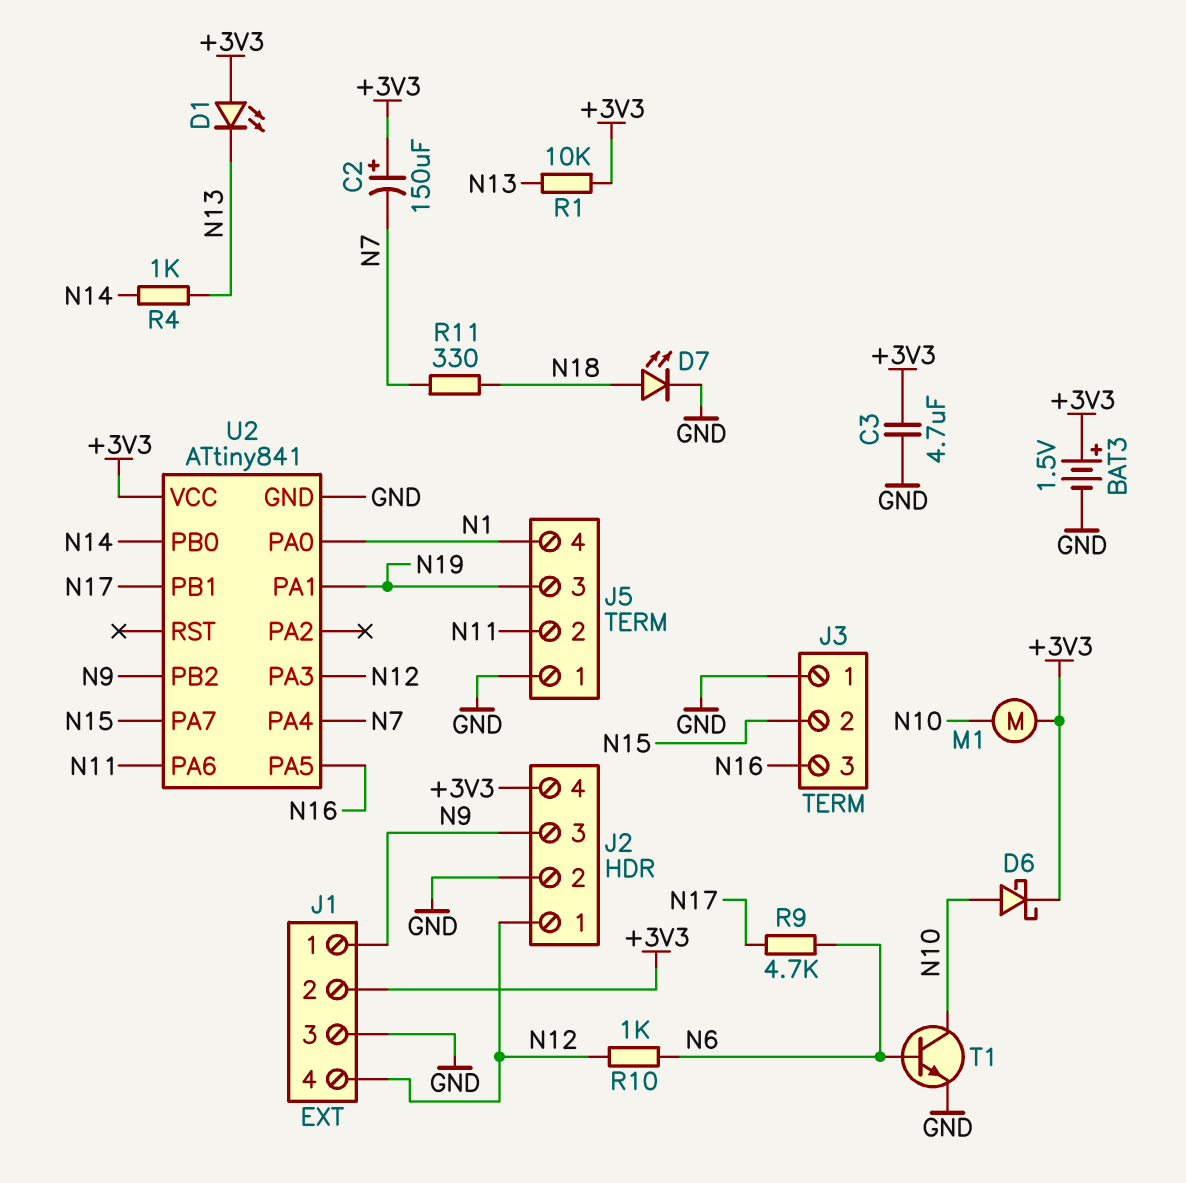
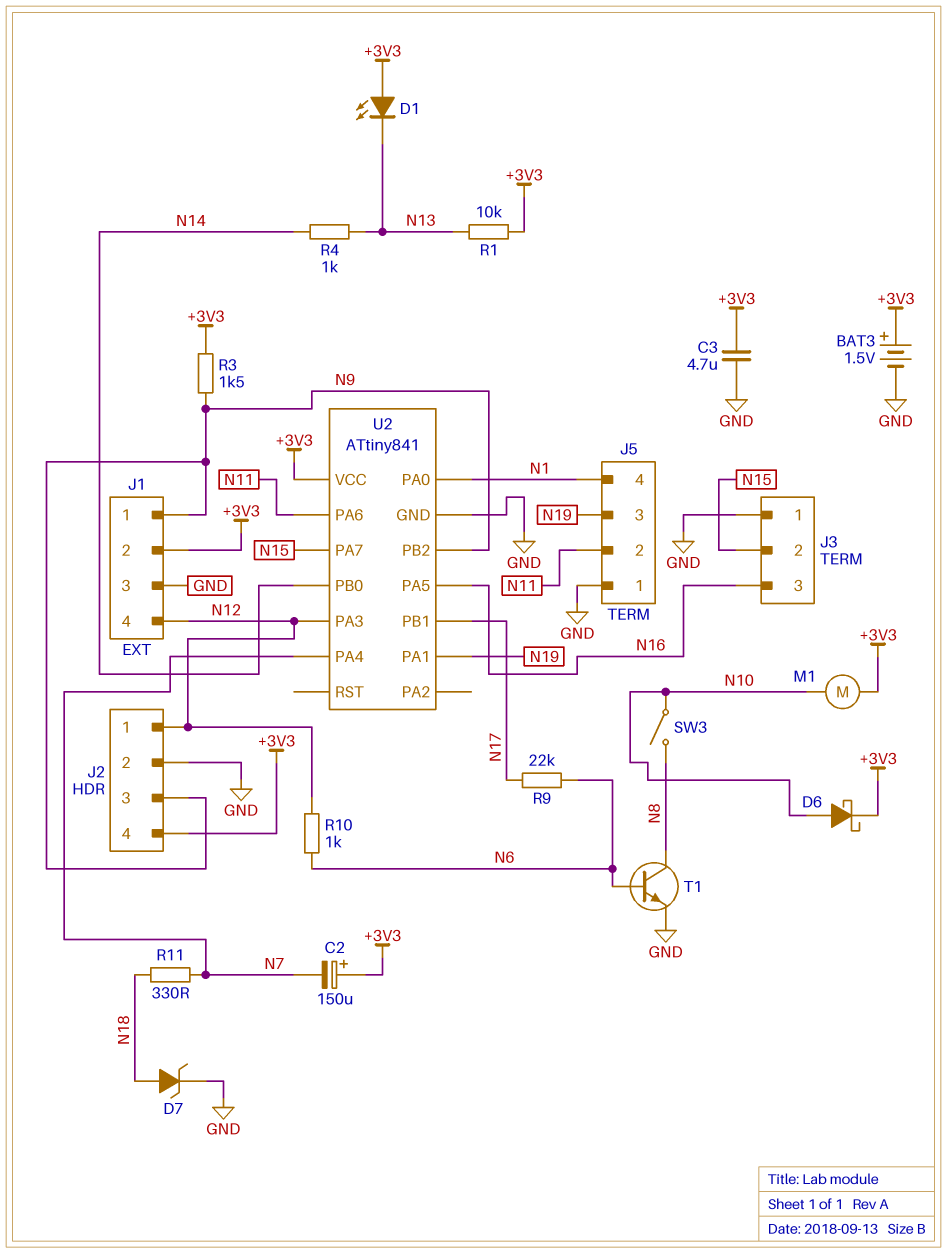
D7: LED (A N18, K GND) -> zener (A N18, K GND)
R3: none -> 1.5k (+3V3, N9)
R9: 4.7k (N6, N17) -> 22k (N6, N17)
SW3: none -> switch (N8, N10)
T1: NPN (B N6, C N10, E GND) -> NPN (B N6, C N8, E GND)

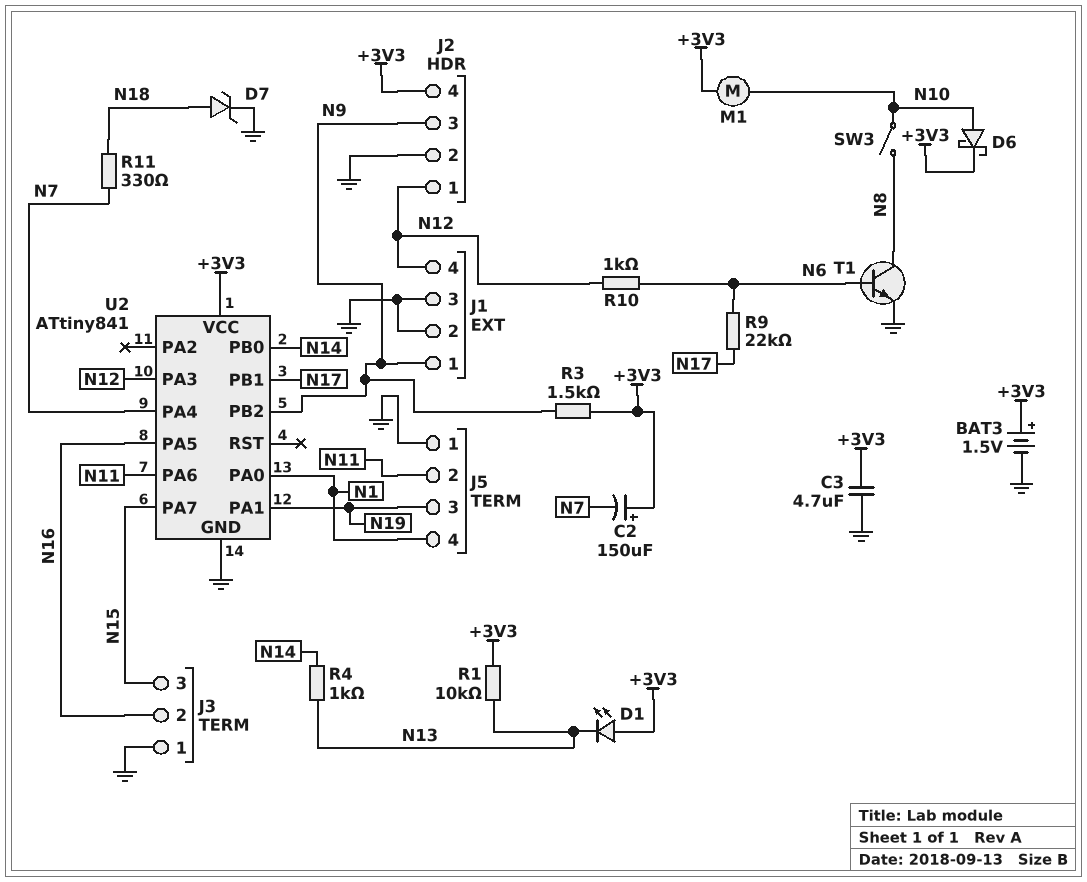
J1 pin 2: +3V3 -> GND
J3 pin 2: N15 -> N16
J3 pin 3: N16 -> N15

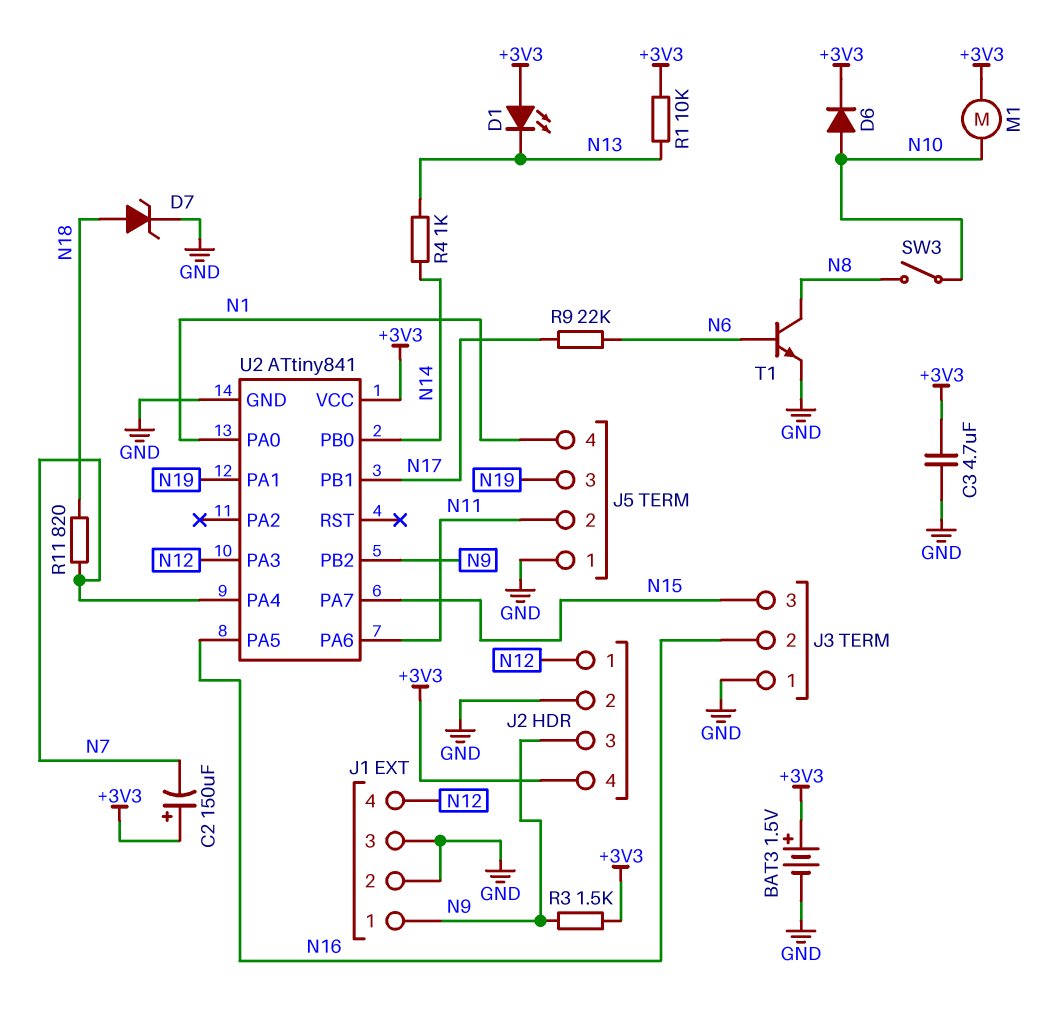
D6: schottky (A N10, K +3V3) -> diode (A N10, K +3V3)
R10: 1k (N6, N12) -> none
R11: 330 (N7, N18) -> 820 (N7, N18)

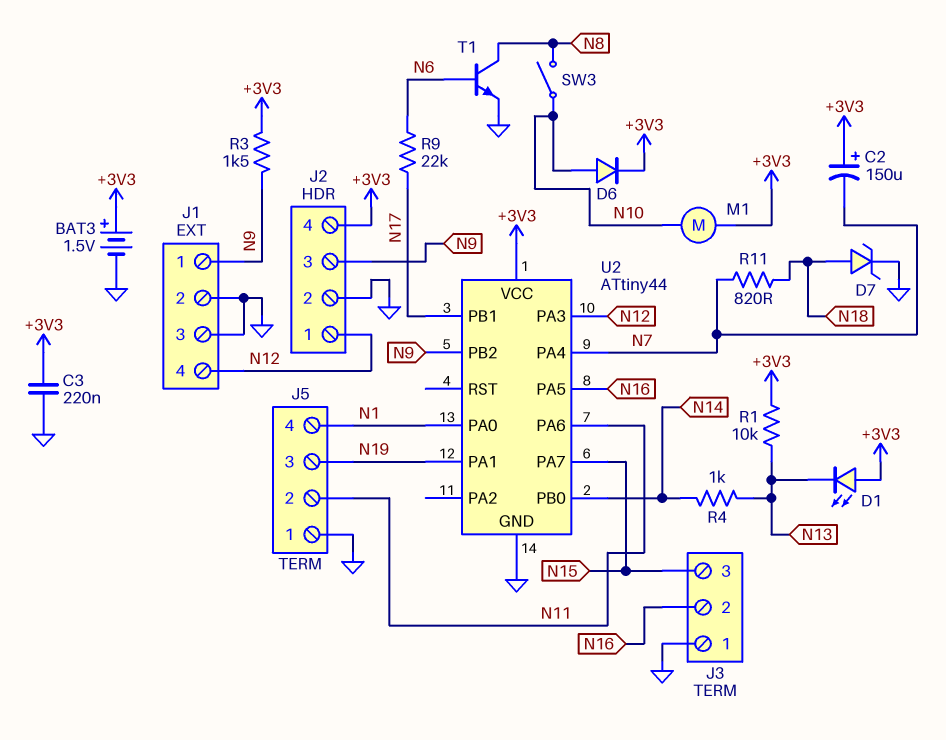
C3: 4.7uF (+3V3, GND) -> 220nF (+3V3, GND)
U2: ATtiny841 -> ATtiny44

